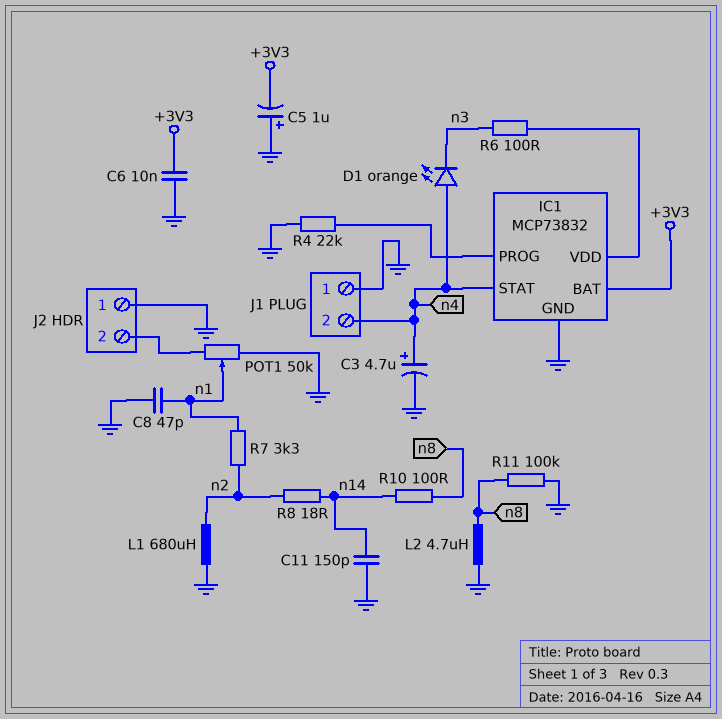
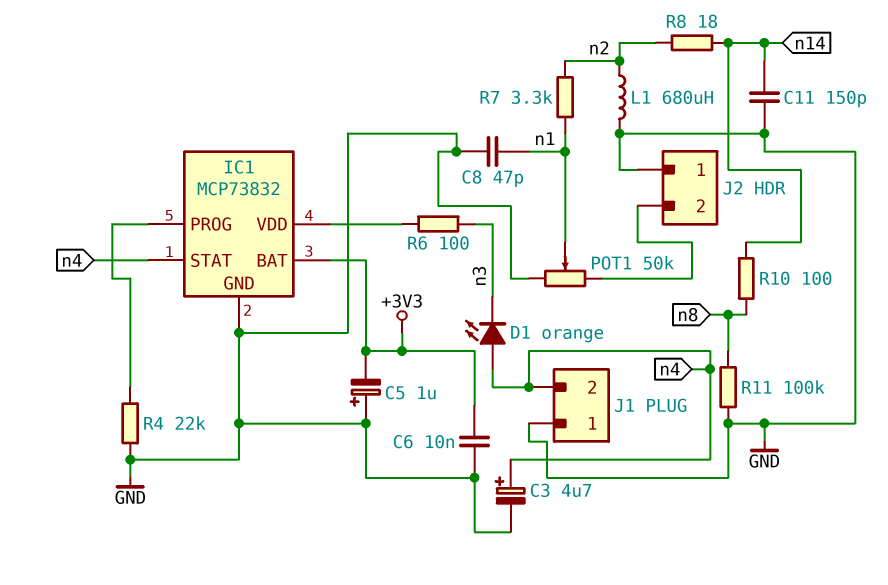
L2: 4.7uH (GND, n8) -> none

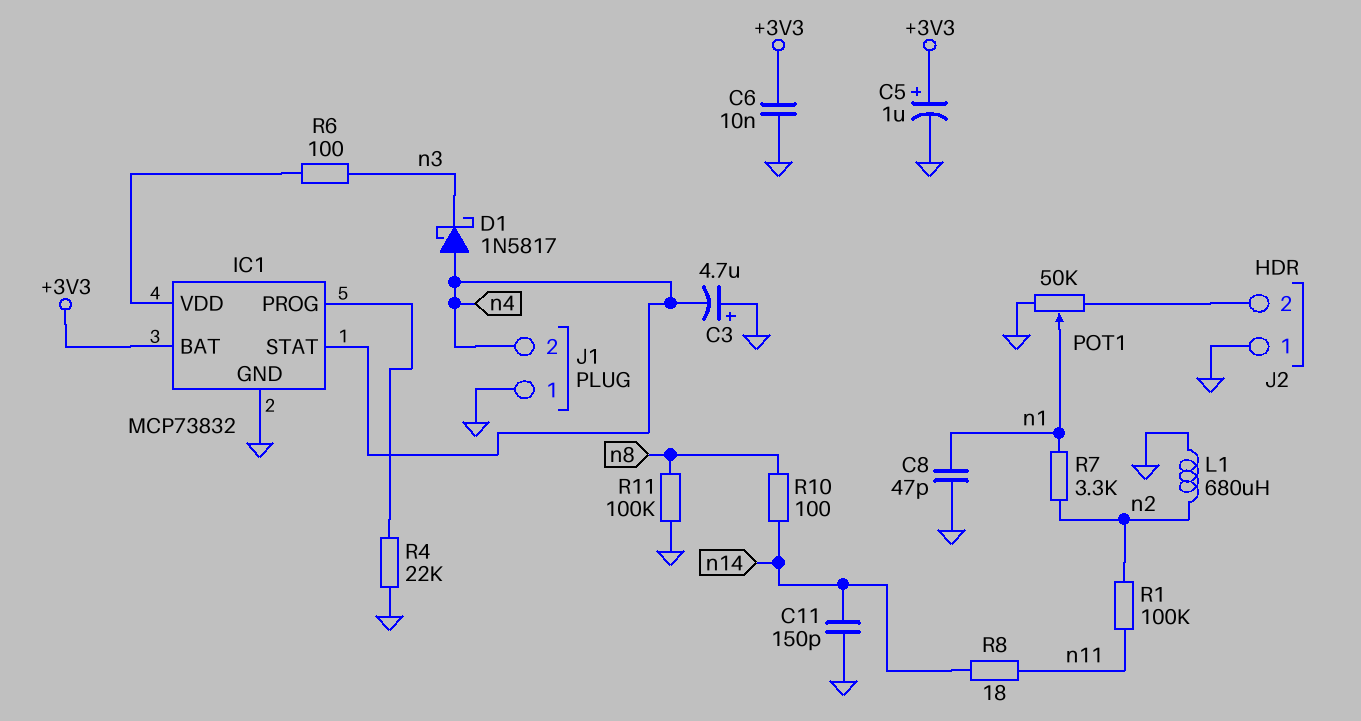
C3: 4.7uF (plus n4, minus GND) -> 4.7uF (plus GND, minus n4)
C5: 1uF (plus GND, minus +3V3) -> 1uF (plus +3V3, minus GND)
D1: LED orange (A n4, K n3) -> schottky 1N5817 (A n4, K n3)
R1: none -> 100k (n2, n11)
R8: 18 (n2, n14) -> 18 (n11, n14)

